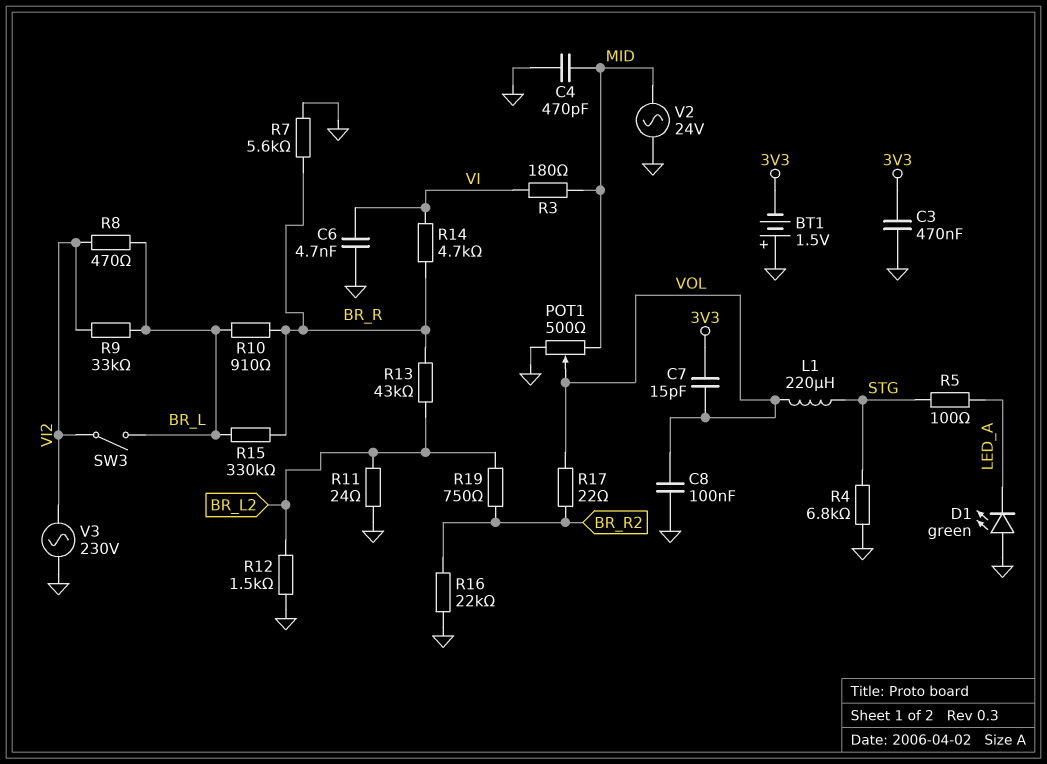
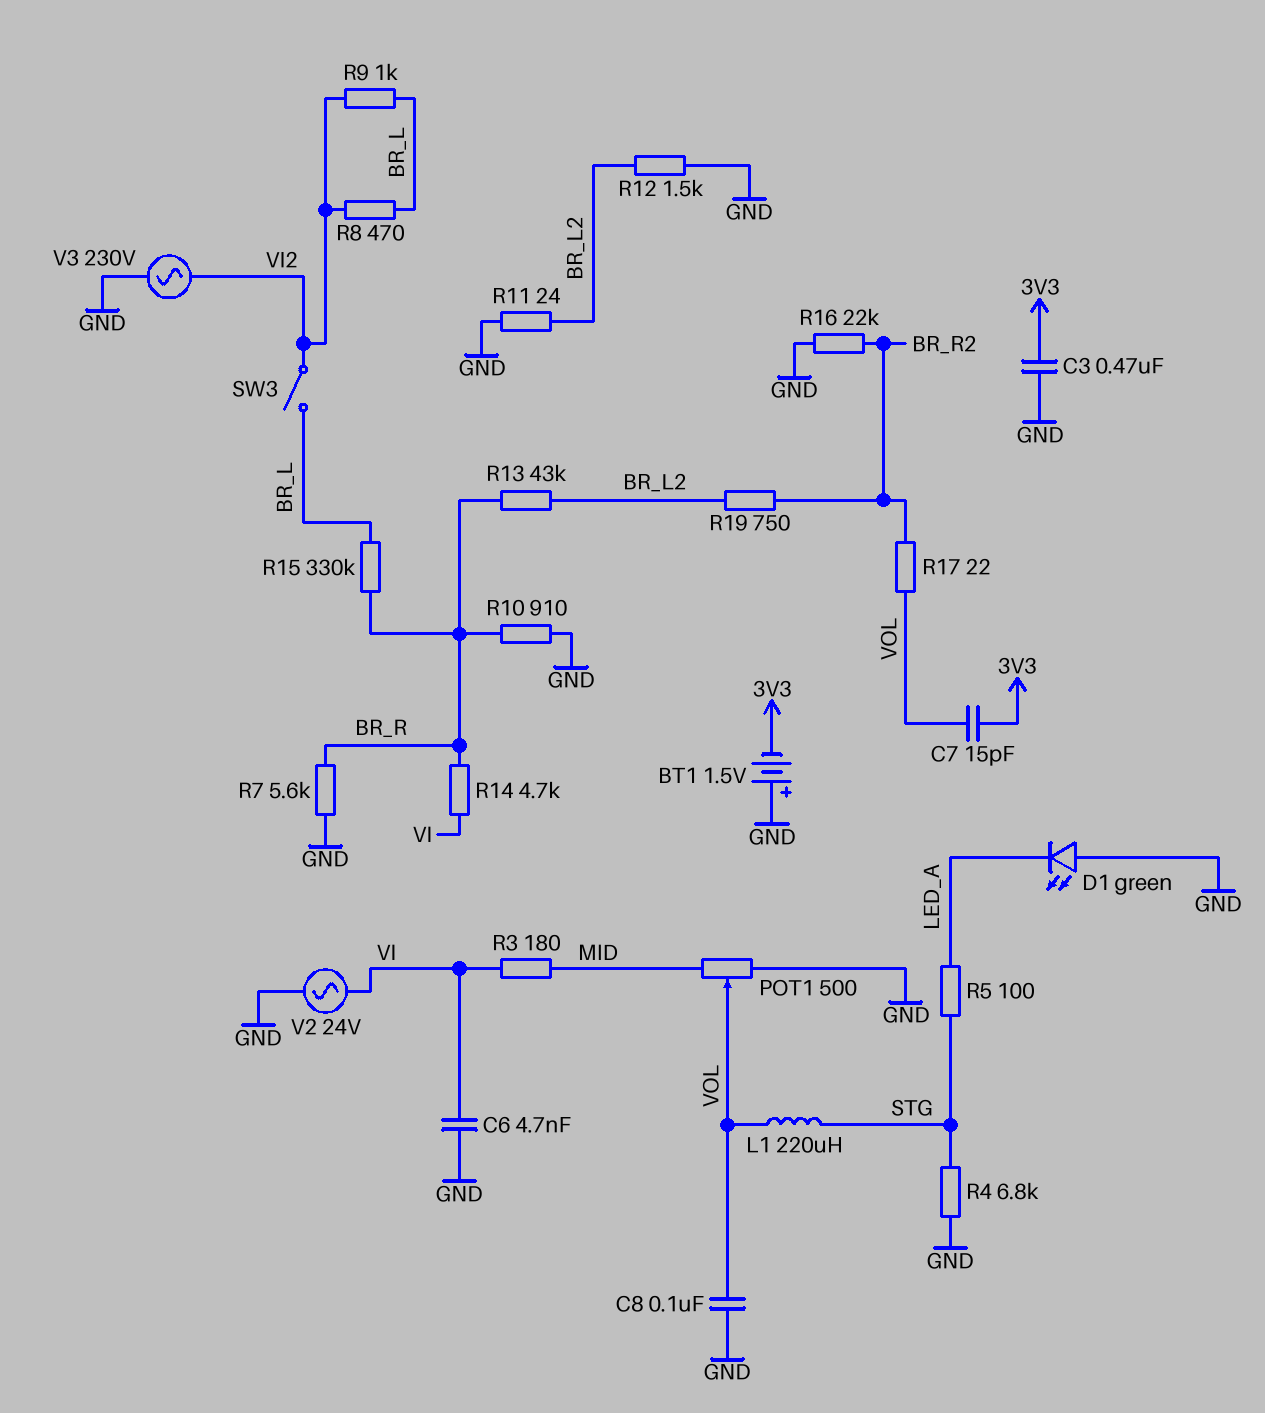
C4: 470pF (GND, MID) -> none
R9: 33k (BR_L, VI2) -> 1k (BR_L, VI2)
R10: 910 (BR_L, BR_R) -> 910 (BR_R, GND)
V2: AC 24V (GND, MID) -> AC 24V (GND, VI)

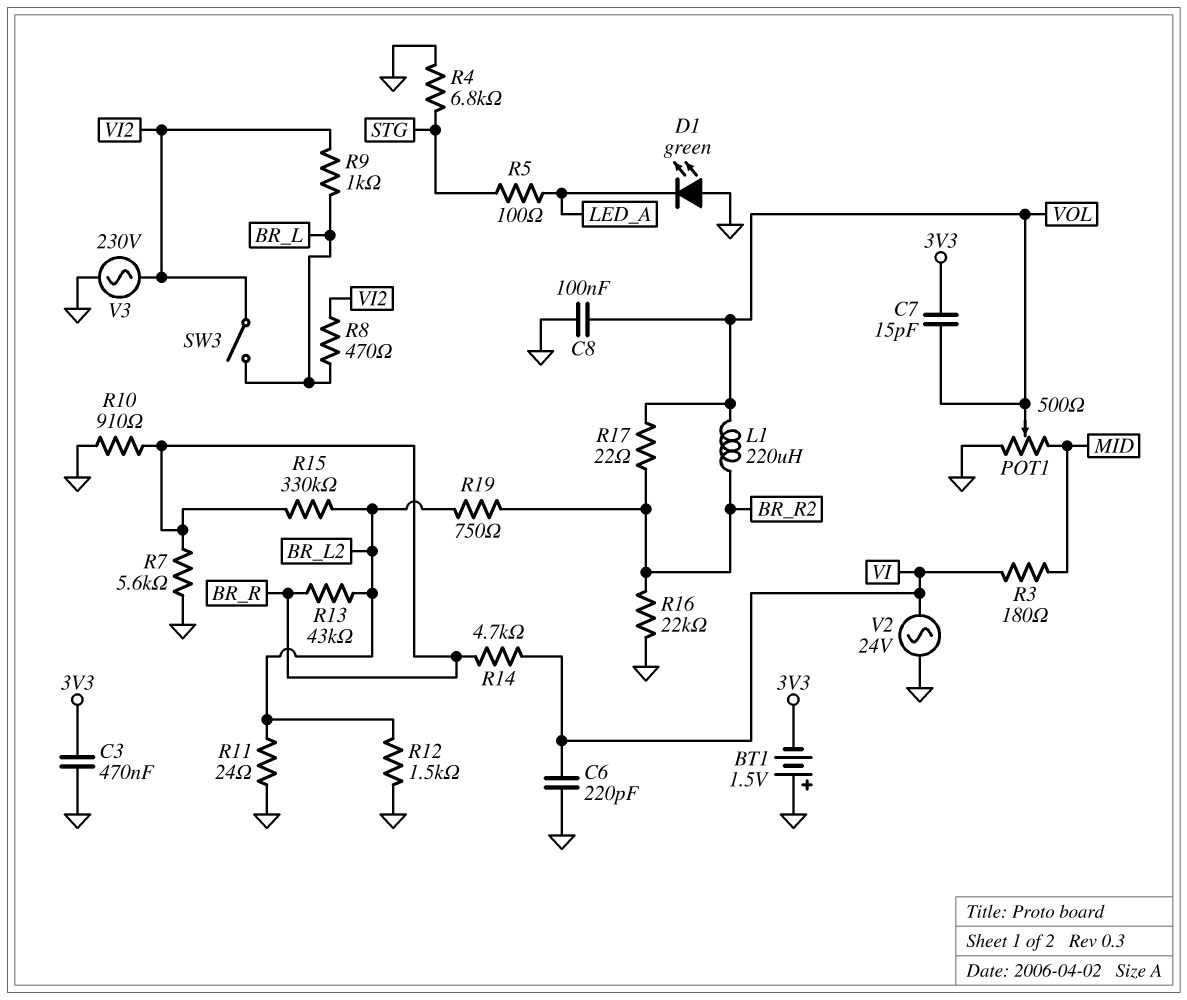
C6: 4.7nF (GND, VI) -> 220pF (GND, VI)
L1: 220uH (STG, VOL) -> 220uH (BR_R2, VOL)
R15: 330k (BR_L, BR_R) -> 330k (BR_L2, BR_R)

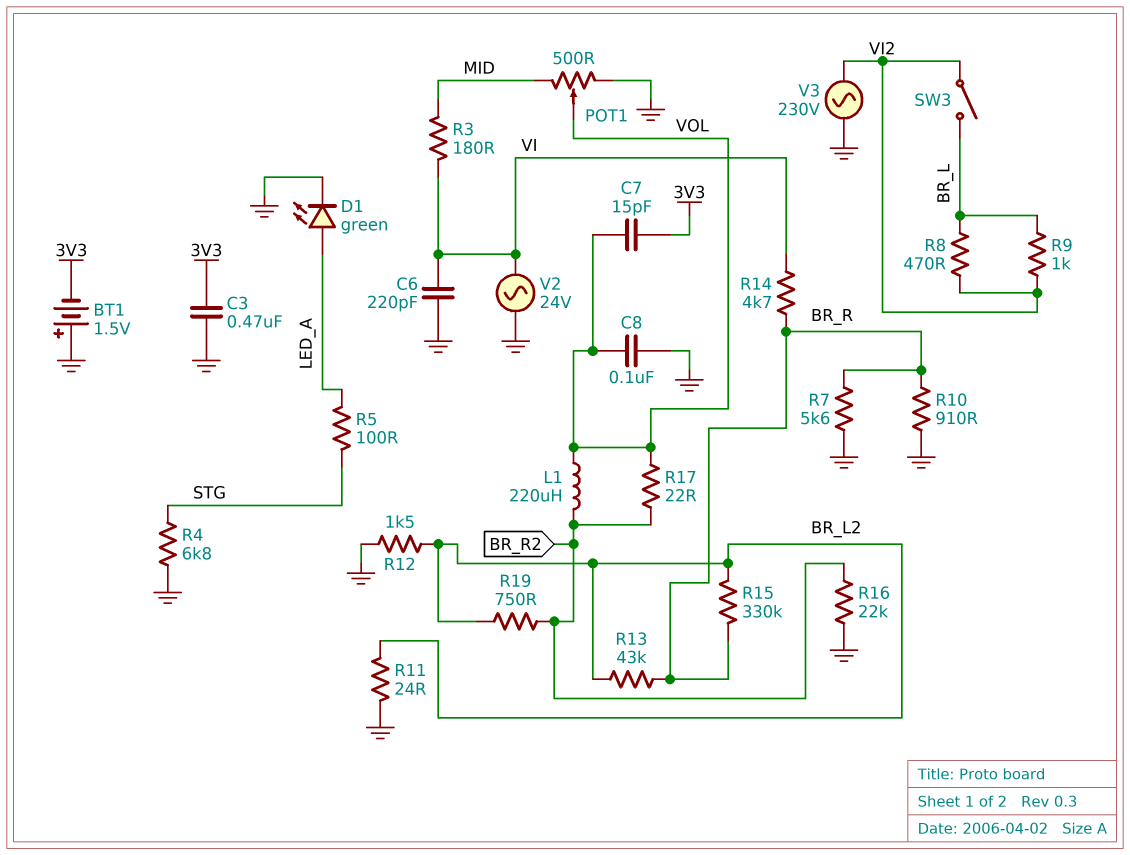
D1: LED green (A GND, K LED_A) -> LED green (A LED_A, K GND)

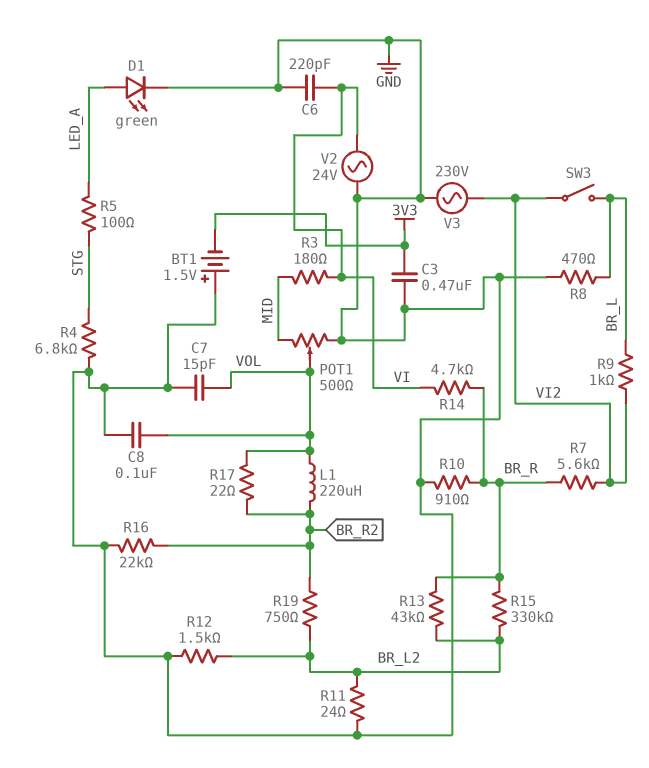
C7: 15pF (3V3, VOL) -> 15pF (GND, VOL)
R7: 5.6k (BR_R, GND) -> 5.6k (BR_R, VI2)
R8: 470 (BR_L, VI2) -> 470 (BR_L, GND)

